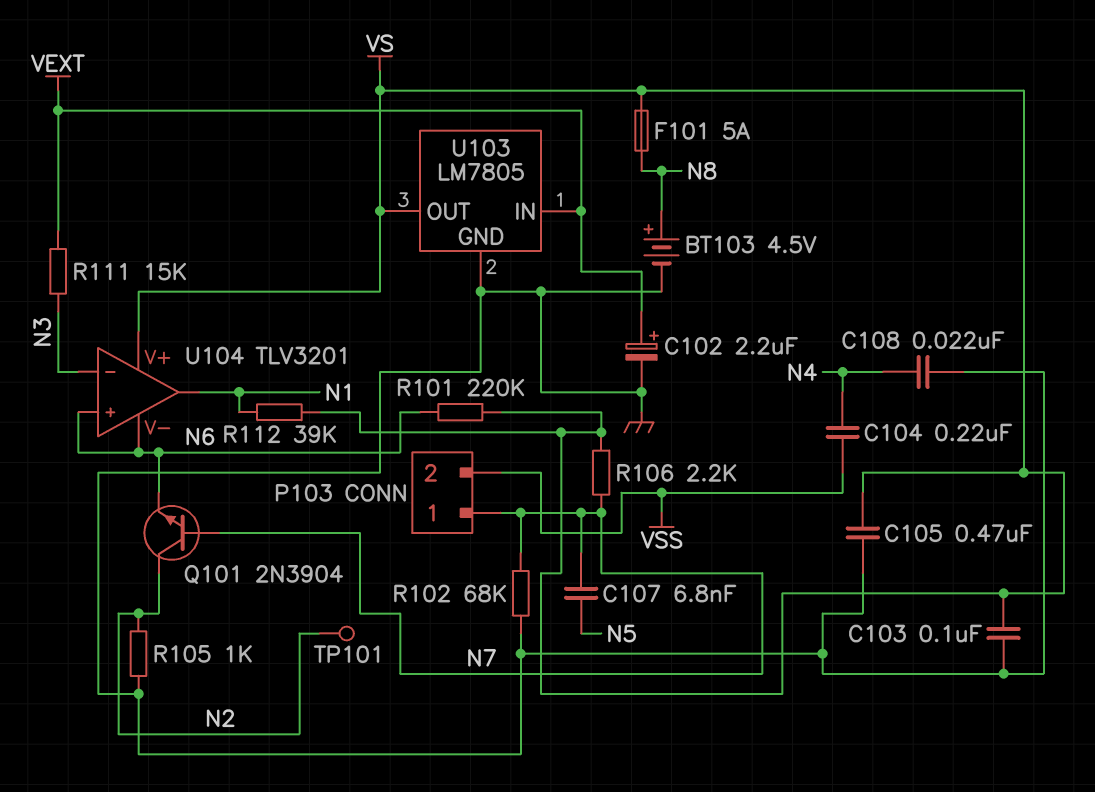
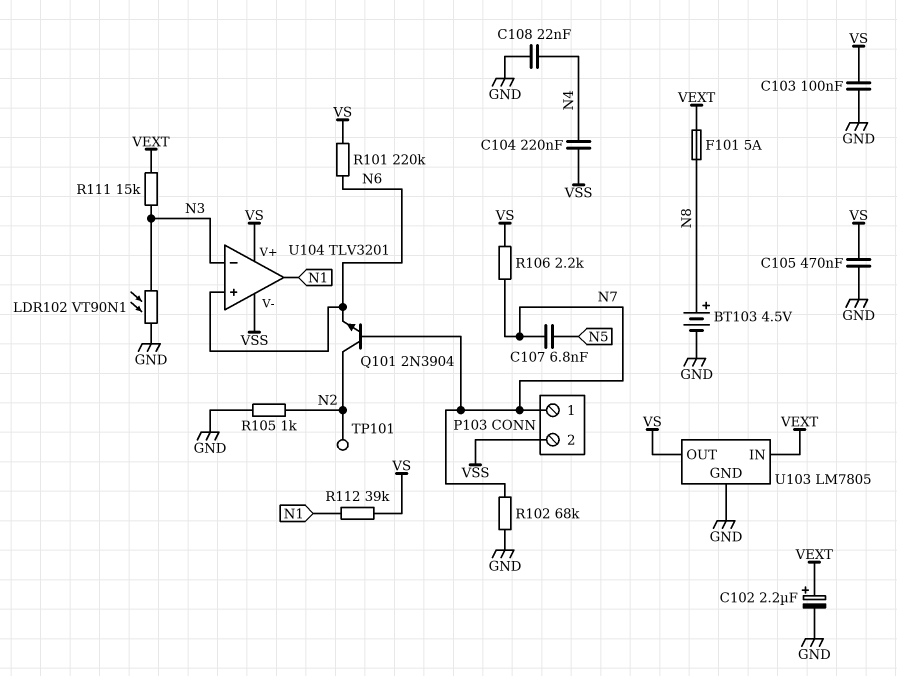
F101: 5A (N8, VS) -> 5A (N8, VEXT)
LDR102: none -> VT90N1 (GND, N3)
U104 pin V-: N6 -> VSS

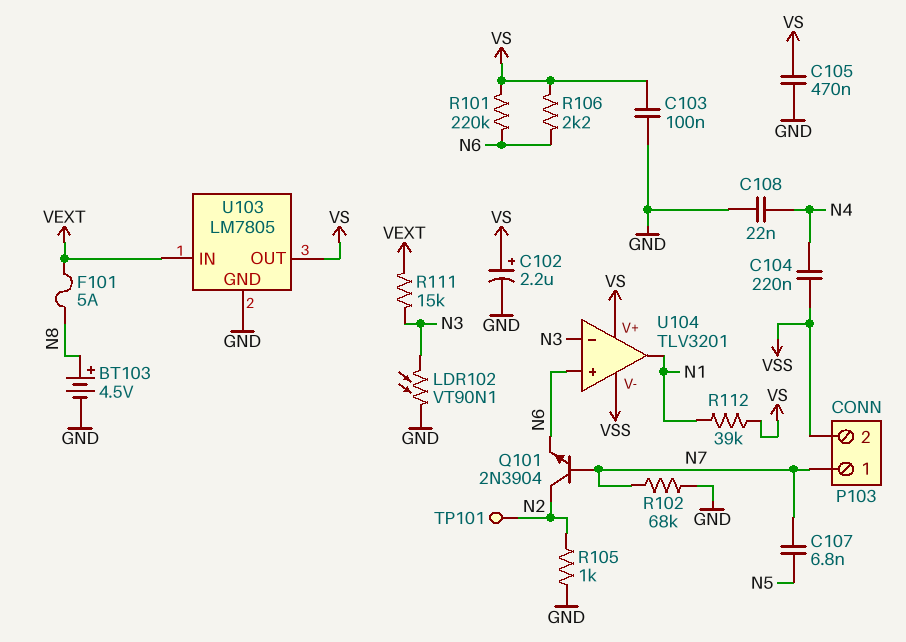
C102: 2.2uF (plus VEXT, minus GND) -> 2.2uF (plus VS, minus GND)
R106: 2.2k (N7, VS) -> 2.2k (N6, VS)

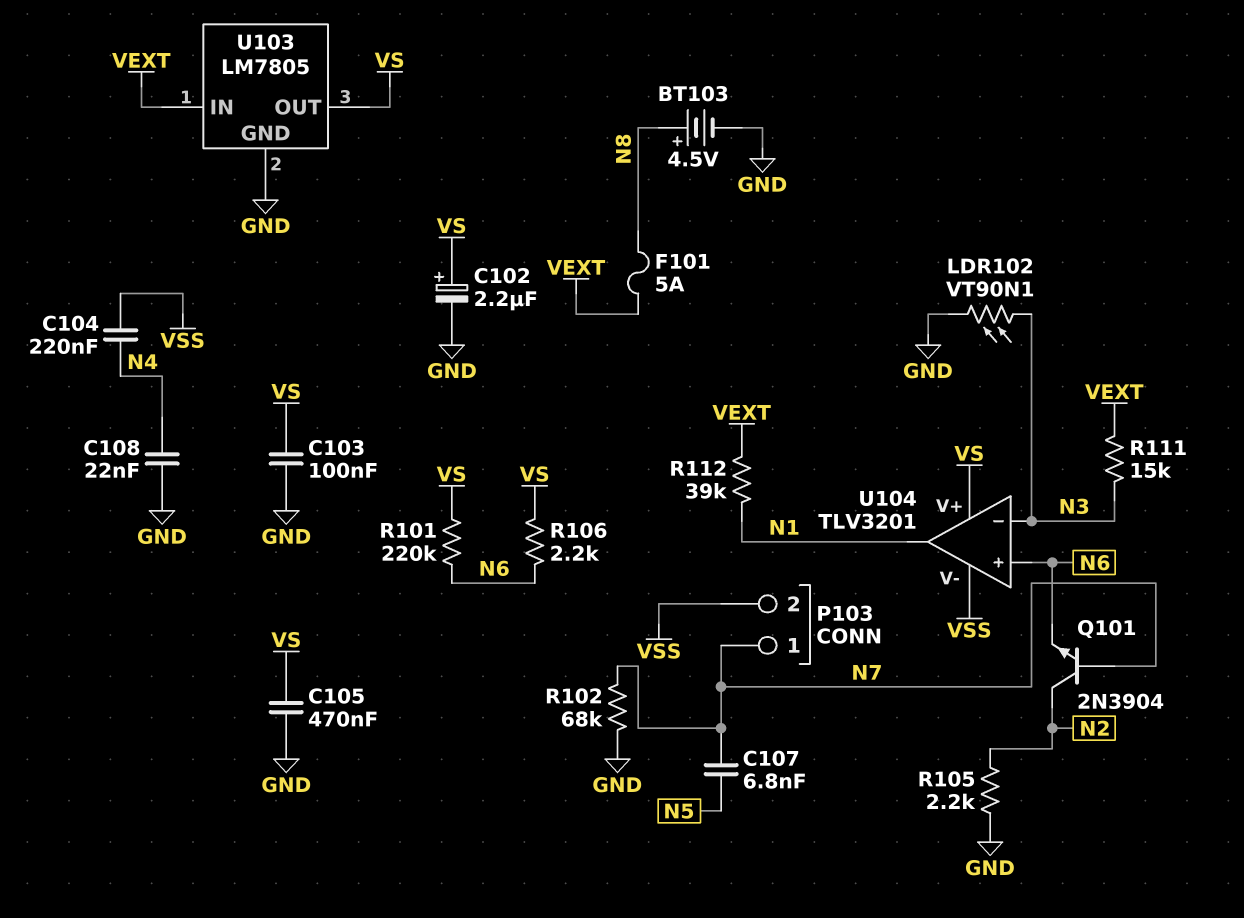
R105: 1k (GND, N2) -> 2.2k (GND, N2)
R112: 39k (N1, VS) -> 39k (N1, VEXT)
TP101: test point (N2) -> none

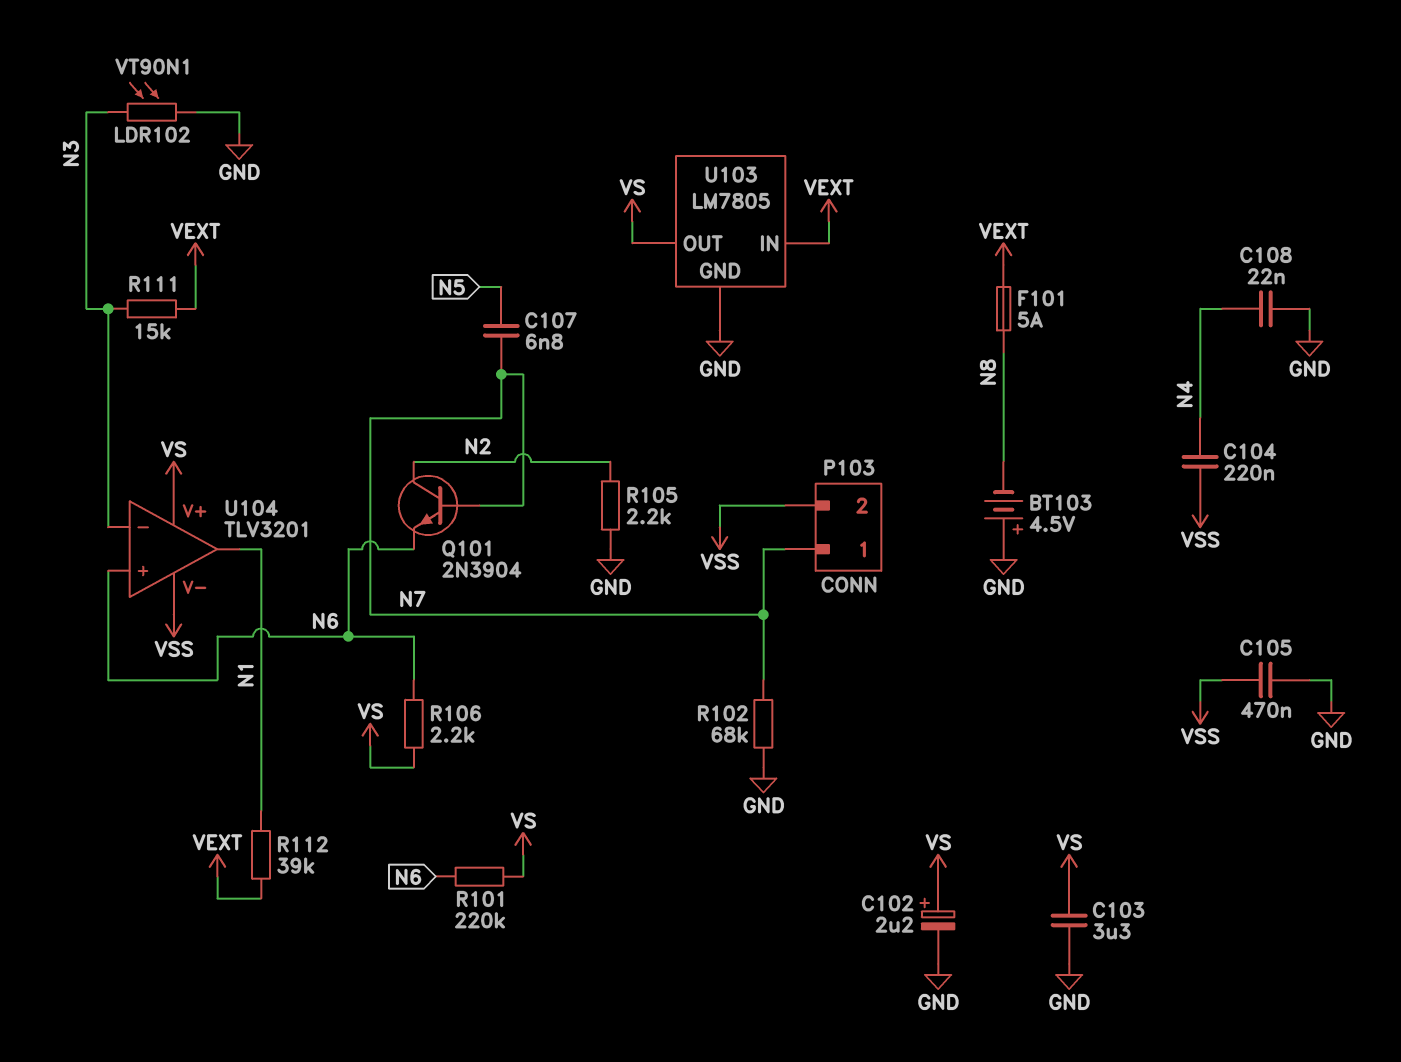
BT103: 4.5V (plus N8, minus GND) -> 4.5V (plus GND, minus N8)
C103: 100nF (GND, VS) -> 3.3uF (GND, VS)
C105: 470nF (GND, VS) -> 470nF (GND, VSS)

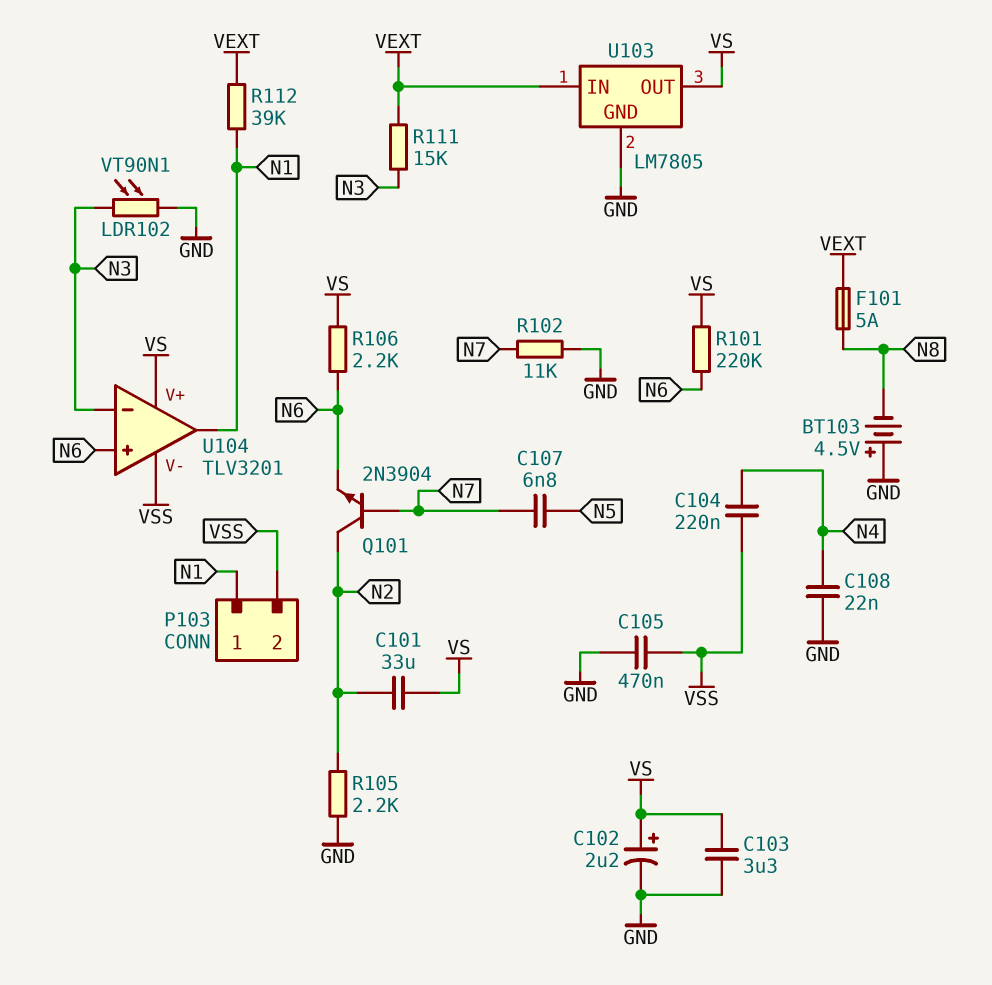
C101: none -> 33uF (N2, VS)
P103 pin 1: N7 -> N1
R102: 68k (GND, N7) -> 11k (GND, N7)

